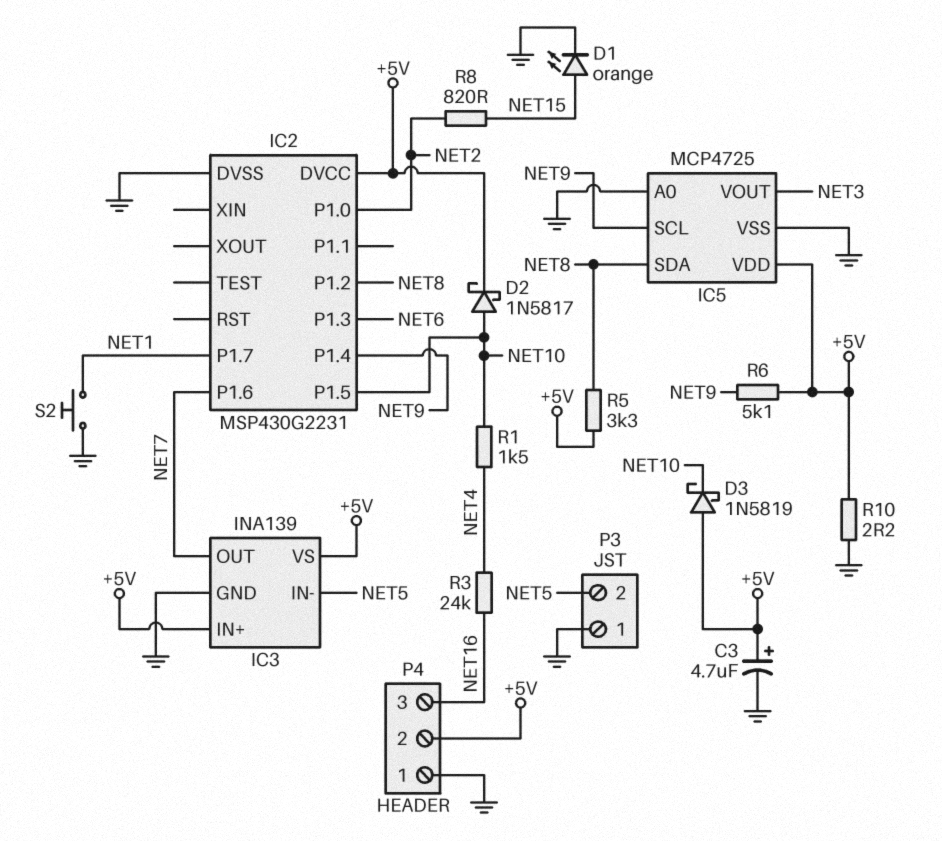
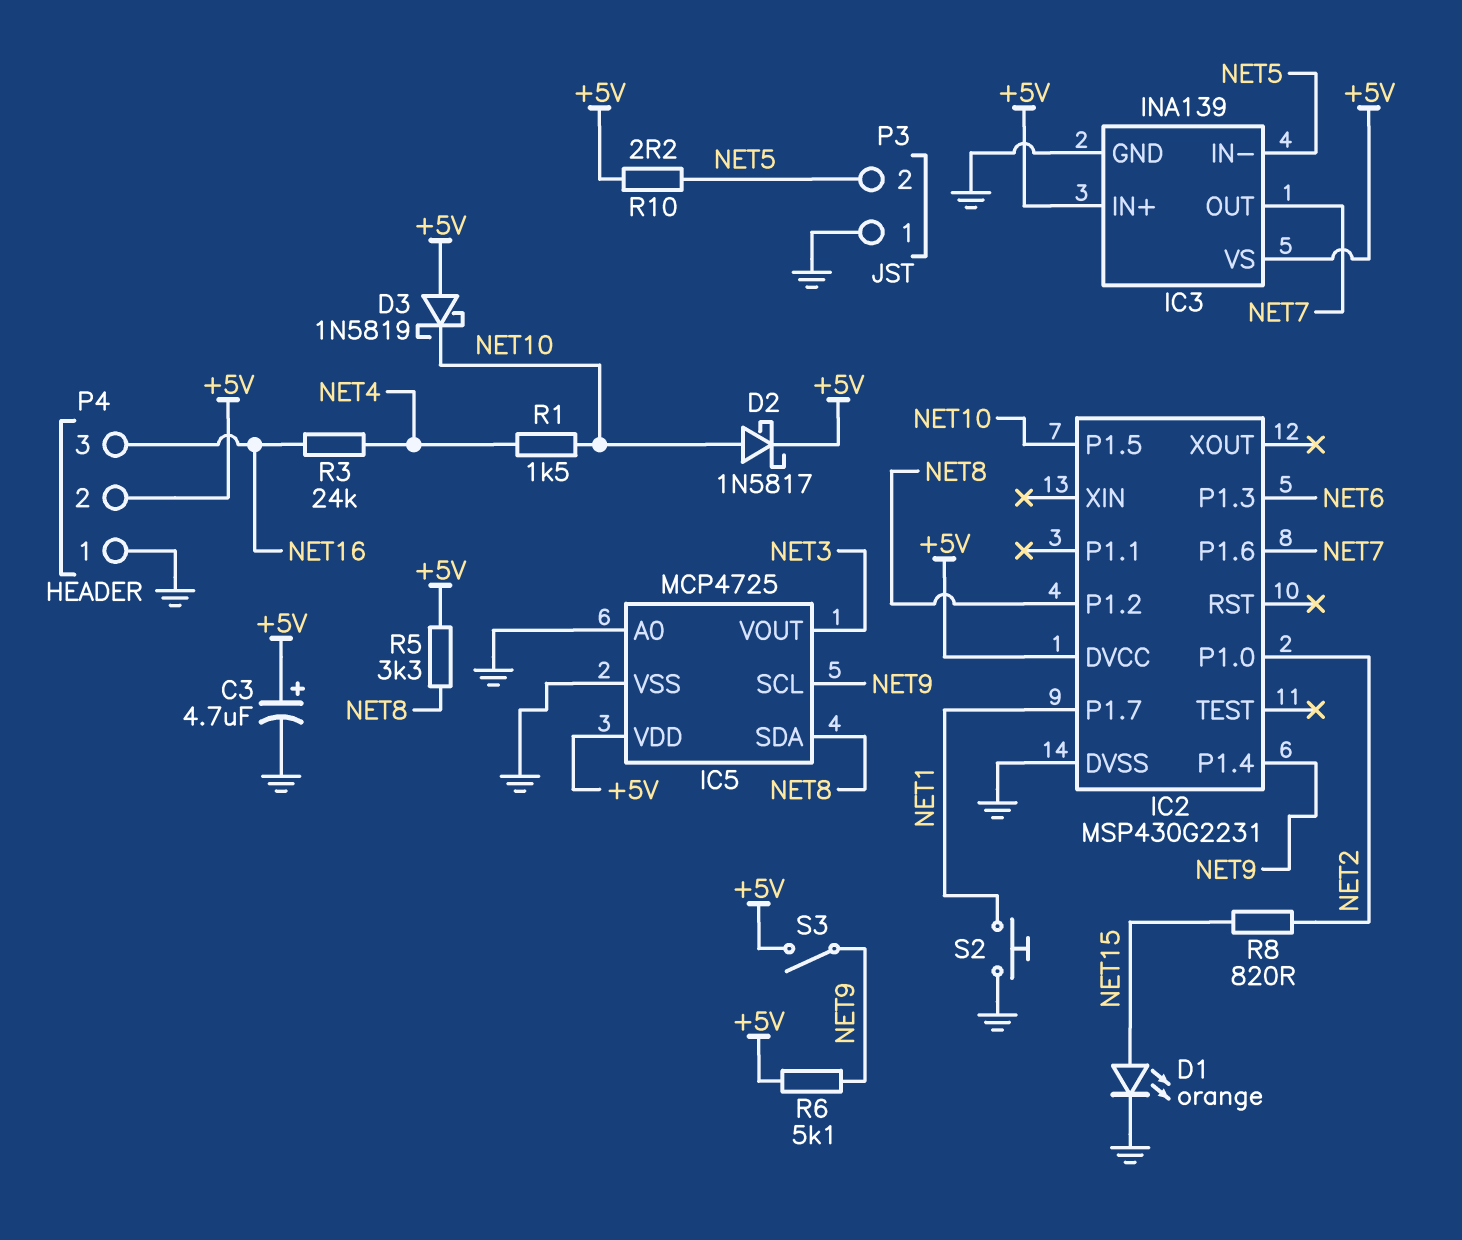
R10: 2.2 (+5V, GND) -> 2.2 (+5V, NET5)
S3: none -> switch (+5V, NET9)

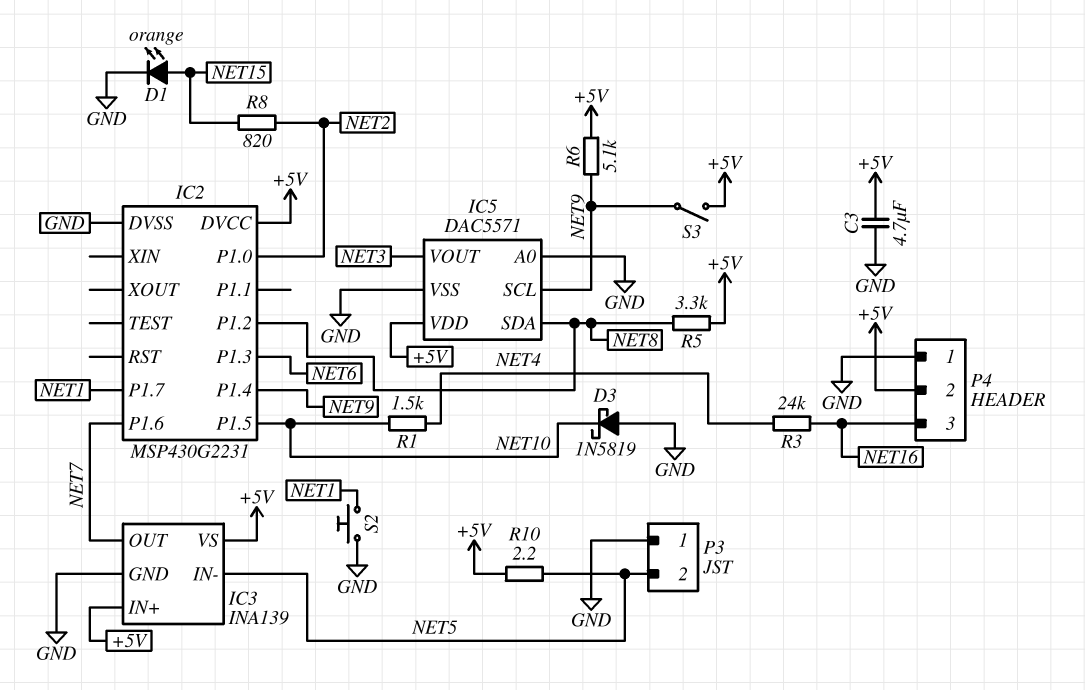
C3: 4.7uF (plus +5V, minus GND) -> 4.7uF (+5V, GND)
D2: schottky 1N5817 (A NET10, K +5V) -> none
D3: schottky 1N5819 (A +5V, K NET10) -> schottky 1N5819 (A GND, K NET10)
IC5: MCP4725 -> DAC5571

